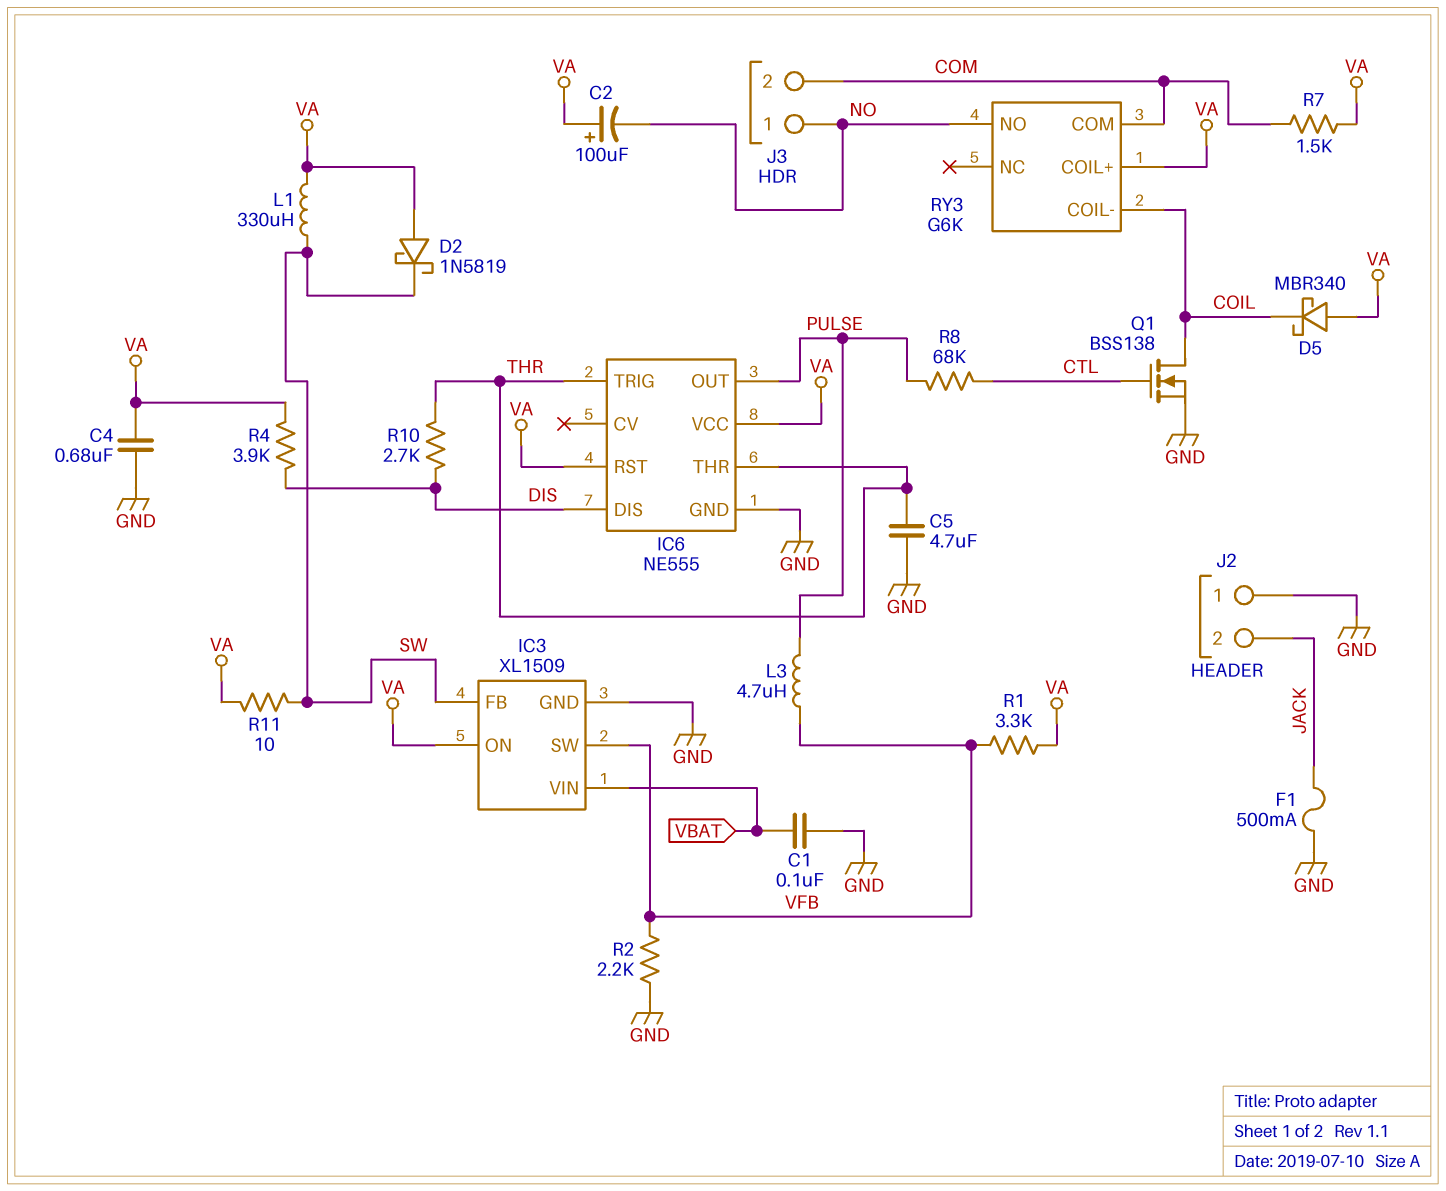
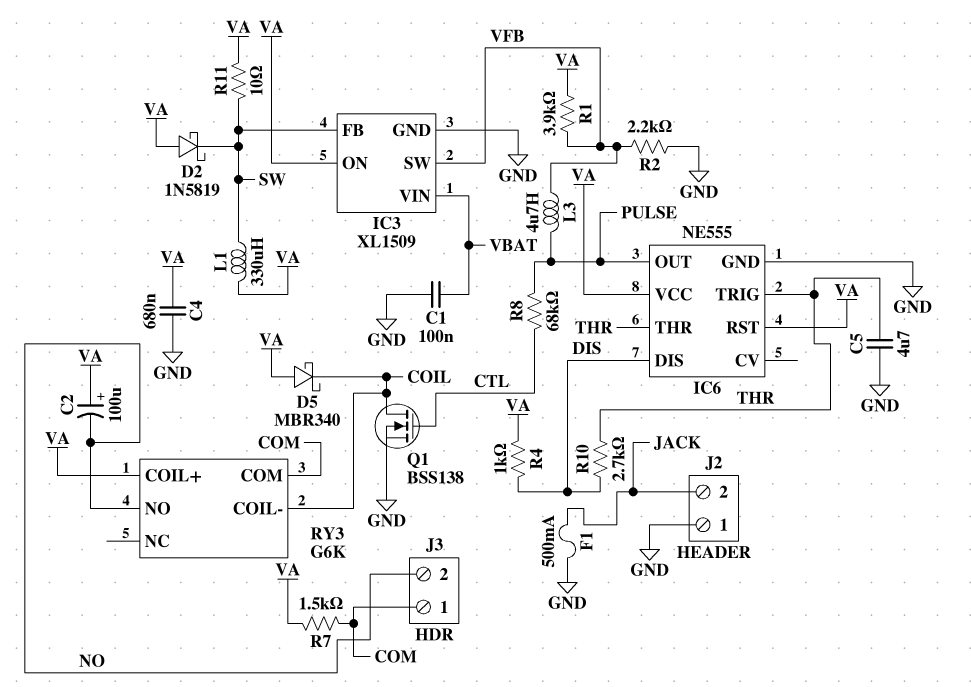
J3 pin 1: NO -> COM
J3 pin 2: COM -> NO
R1: 3.3k (VA, VFB) -> 3.9k (VA, VFB)
R4: 3.9k (DIS, VA) -> 1k (DIS, VA)

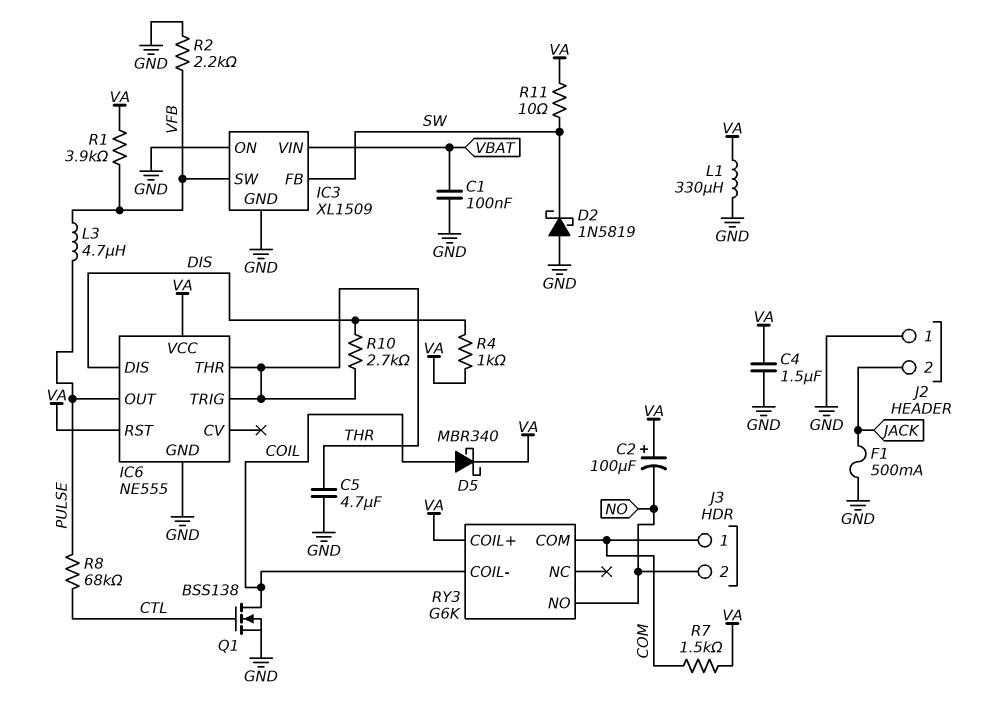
C4: 680nF (GND, VA) -> 1.5uF (GND, VA)
D2: schottky 1N5819 (A VA, K SW) -> schottky 1N5819 (A GND, K SW)
D5: schottky MBR340 (A VA, K COIL) -> schottky MBR340 (A COIL, K VA)
IC3 pin ON: VA -> GND
L1: 330uH (SW, VA) -> 330uH (GND, VA)

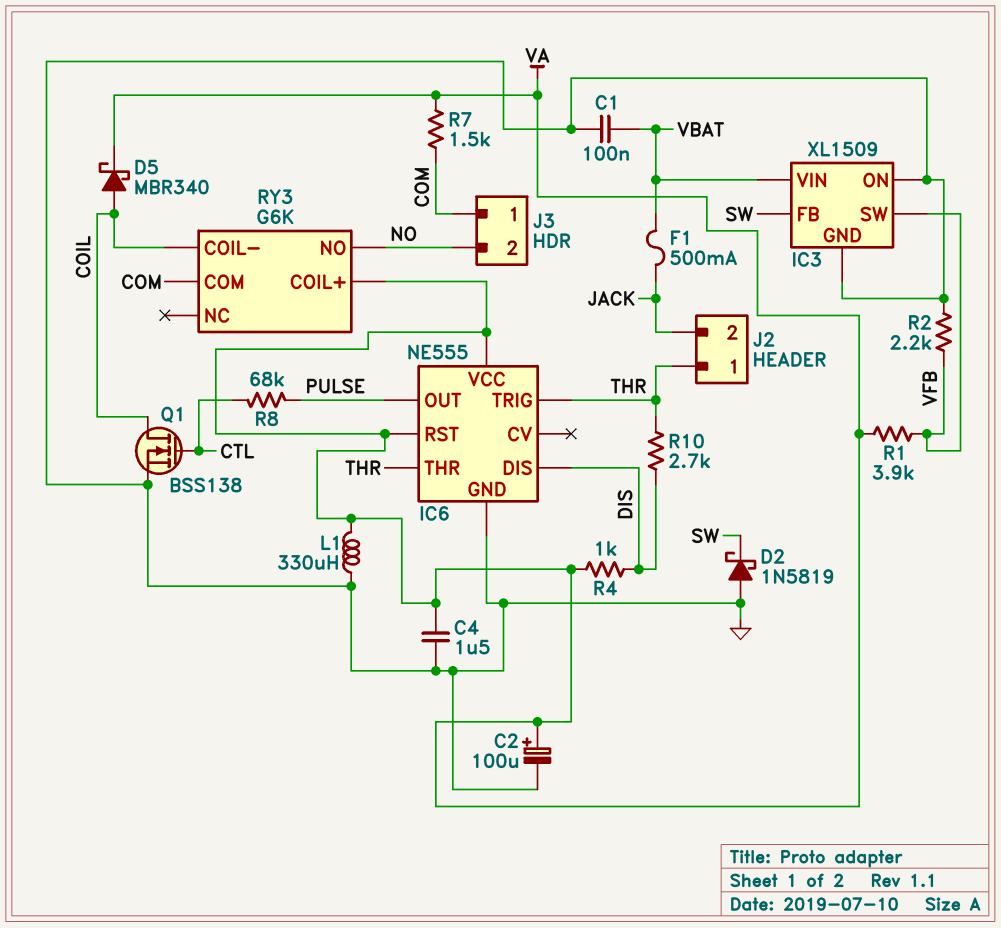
C2: 100uF (plus VA, minus NO) -> 100uF (plus VA, minus GND)
C5: 4.7uF (GND, THR) -> none
F1: 500mA (GND, JACK) -> 500mA (JACK, VBAT)
J2 pin 1: GND -> THR
L3: 4.7uH (PULSE, VFB) -> none
R11: 10 (SW, VA) -> none

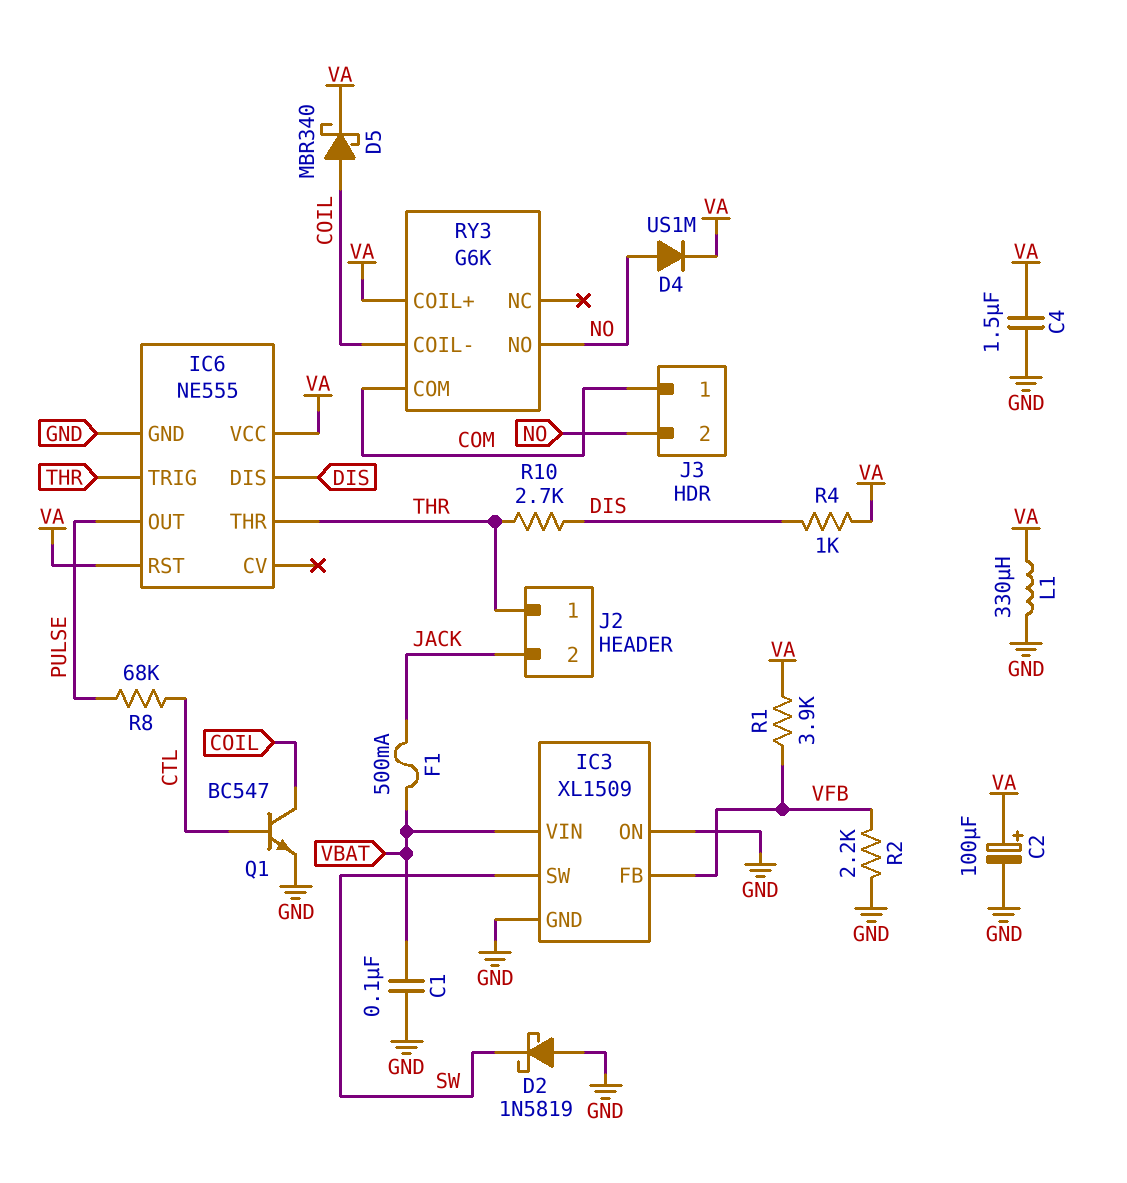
D4: none -> diode US1M (A NO, K VA)
IC3 pin FB: SW -> VFB
IC3 pin SW: VFB -> SW
Q1: NMOS BSS138 (G CTL, D COIL, S GND) -> NPN BC547 (B CTL, C COIL, E GND)
R7: 1.5k (COM, VA) -> none

